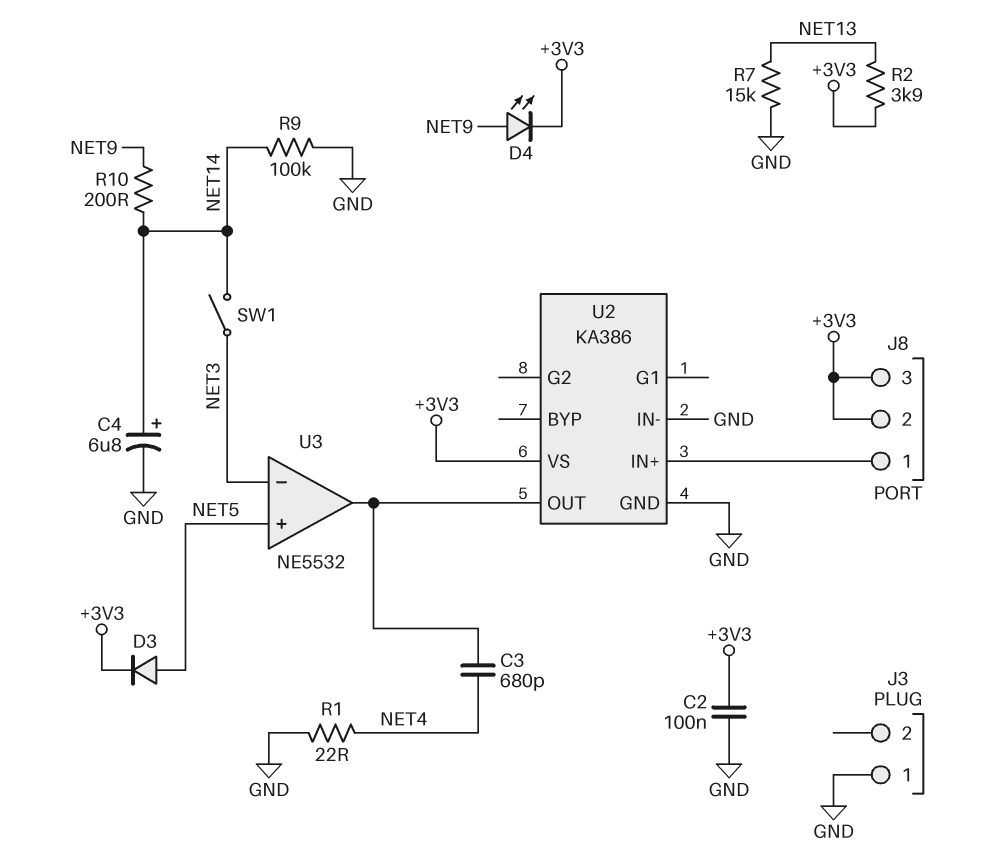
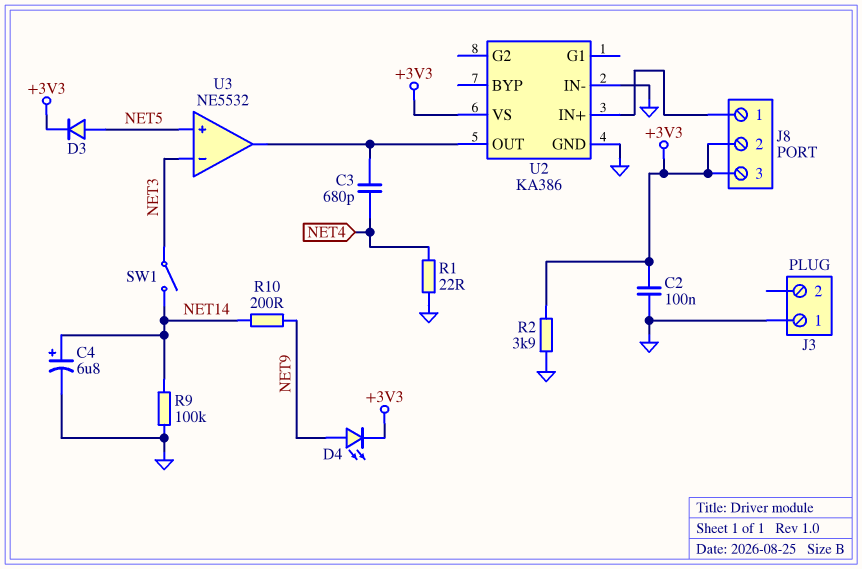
R2: 3.9k (+3V3, NET13) -> 3.9k (+3V3, GND)
R7: 15k (GND, NET13) -> none

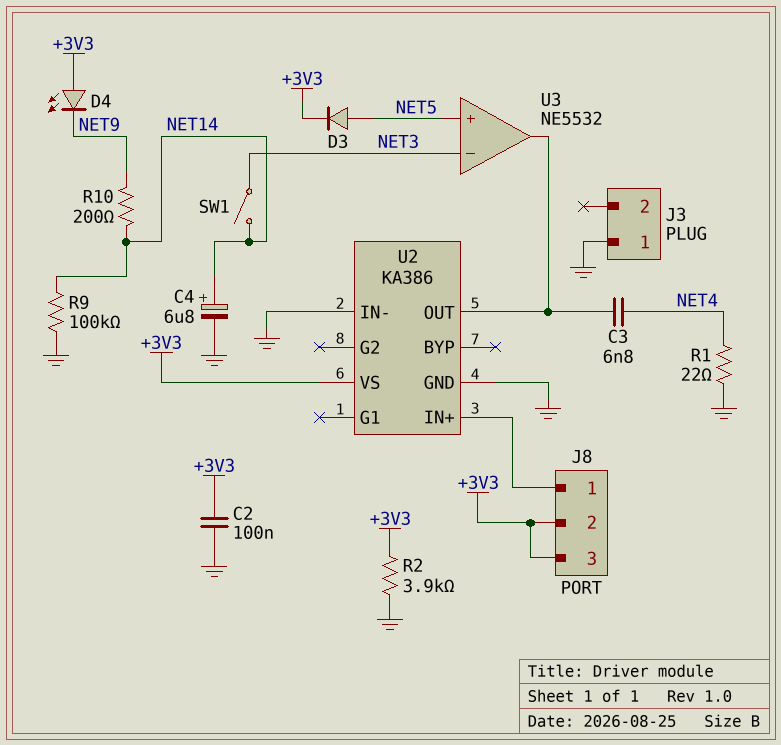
C3: 680pF (NET4, U2/OUT) -> 6.8nF (NET4, U2/OUT)
D4: LED (A NET9, K +3V3) -> LED (A +3V3, K NET9)

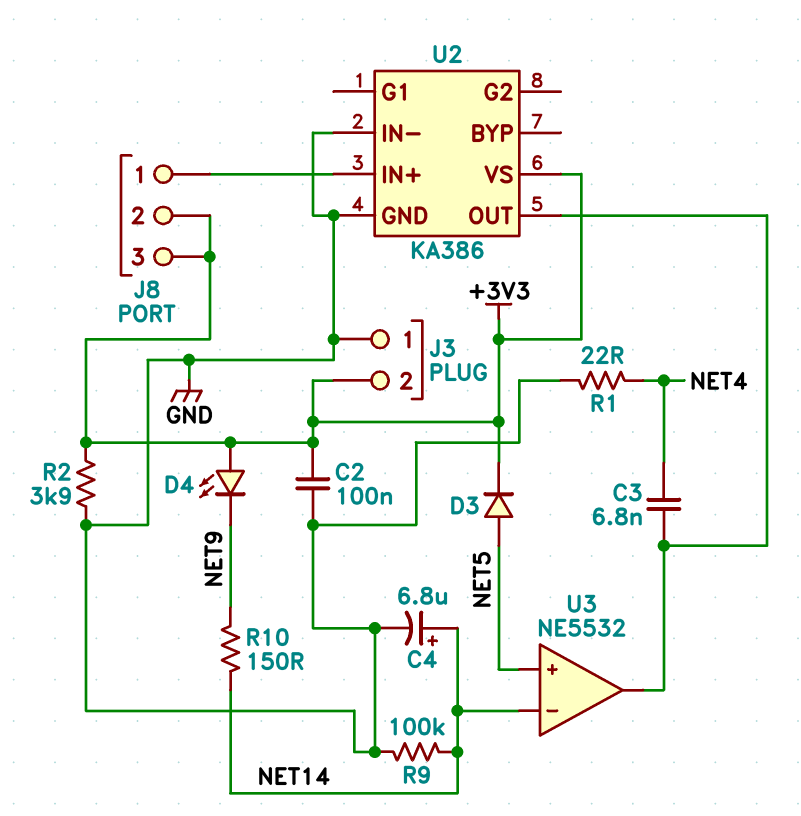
J3 pin 2: none -> +3V3
R10: 200 (NET9, NET14) -> 150 (NET9, NET14)
SW1: switch (NET3, NET14) -> none
U3 pin in-: NET3 -> NET14

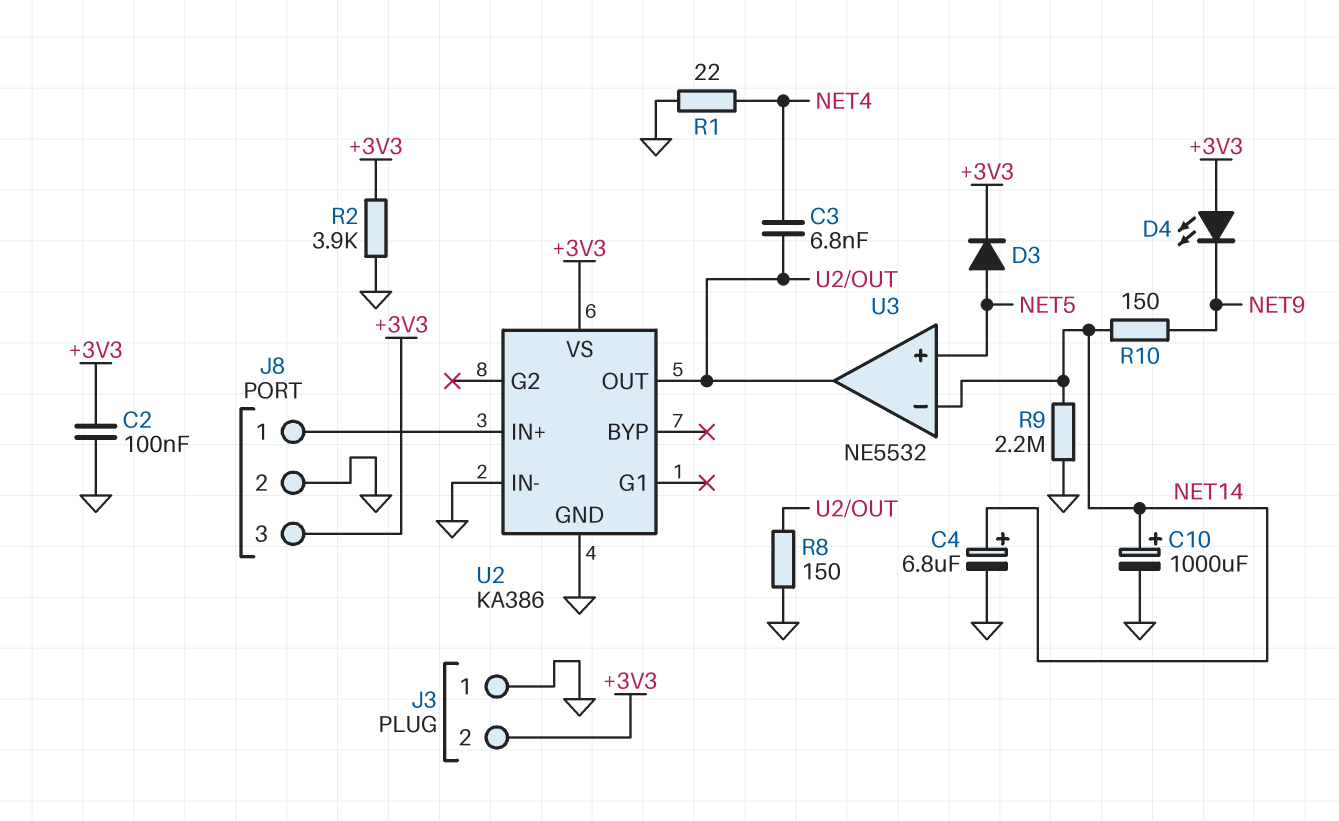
C10: none -> 1000uF (plus NET14, minus GND)
J8 pin 2: +3V3 -> GND
R8: none -> 150 (GND, U2/OUT)
R9: 100k (GND, NET14) -> 2.2M (GND, NET14)

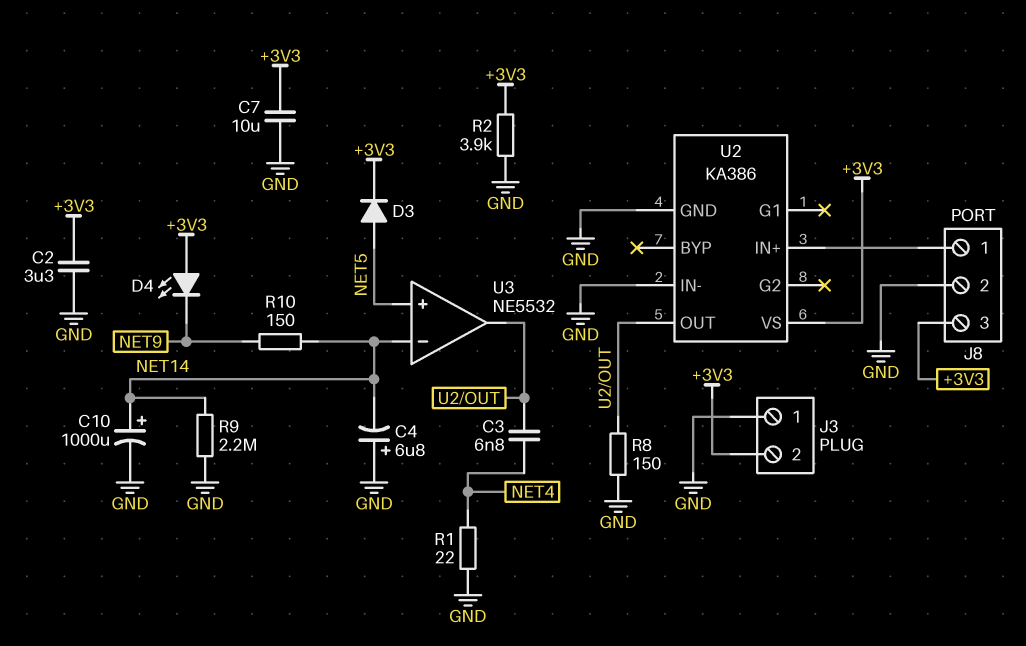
C2: 100nF (+3V3, GND) -> 3.3uF (+3V3, GND)
C4: 6.8uF (plus NET14, minus GND) -> 6.8uF (plus GND, minus NET14)
C7: none -> 10uF (+3V3, GND)

